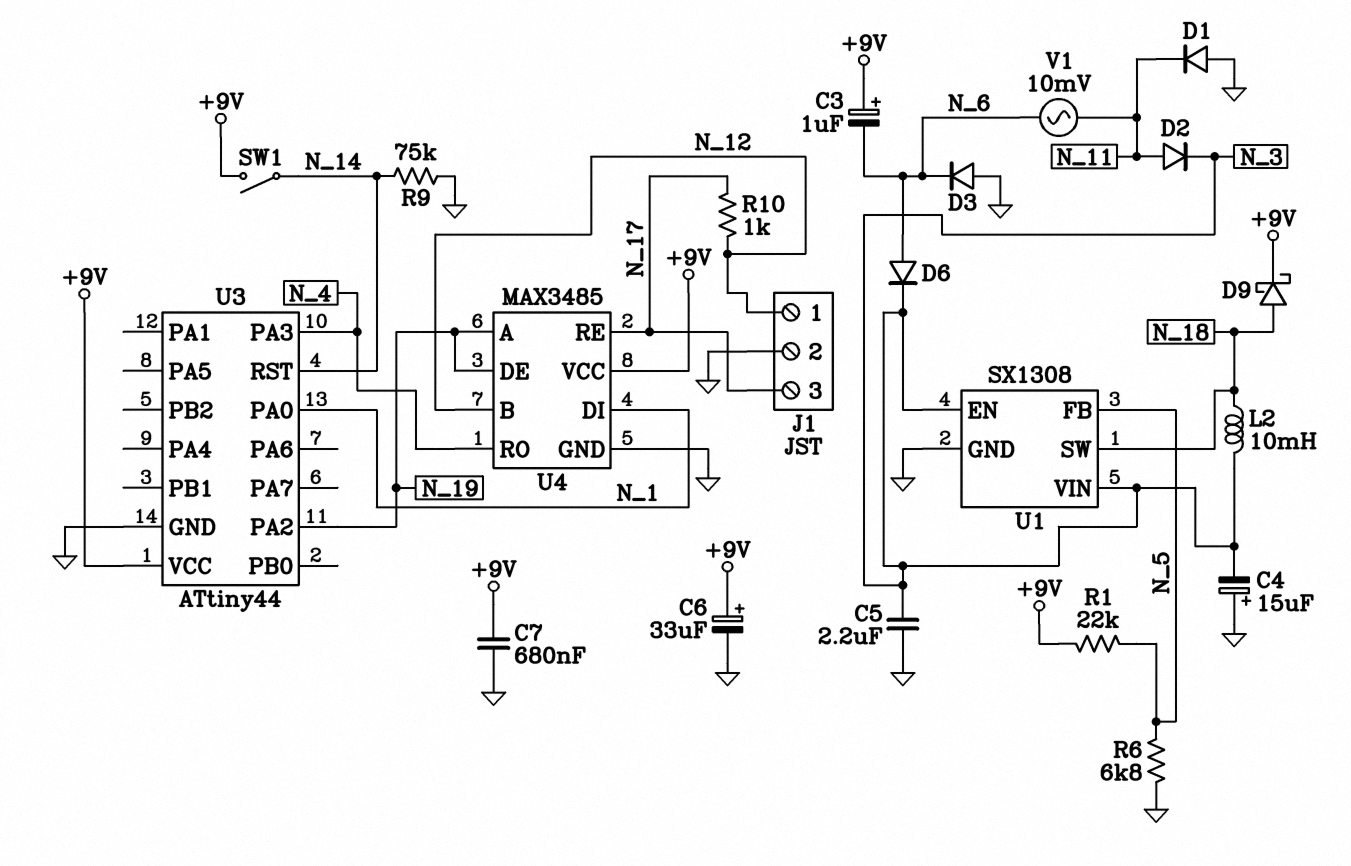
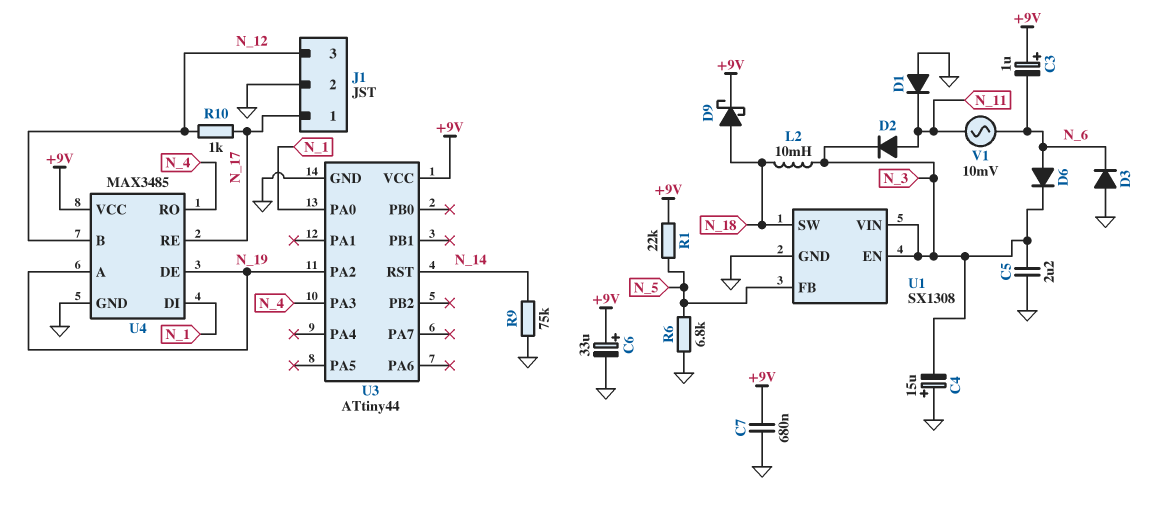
J1 pin 1: N_12 -> N_17
J1 pin 3: N_17 -> N_12
SW1: switch (+9V, N_14) -> none

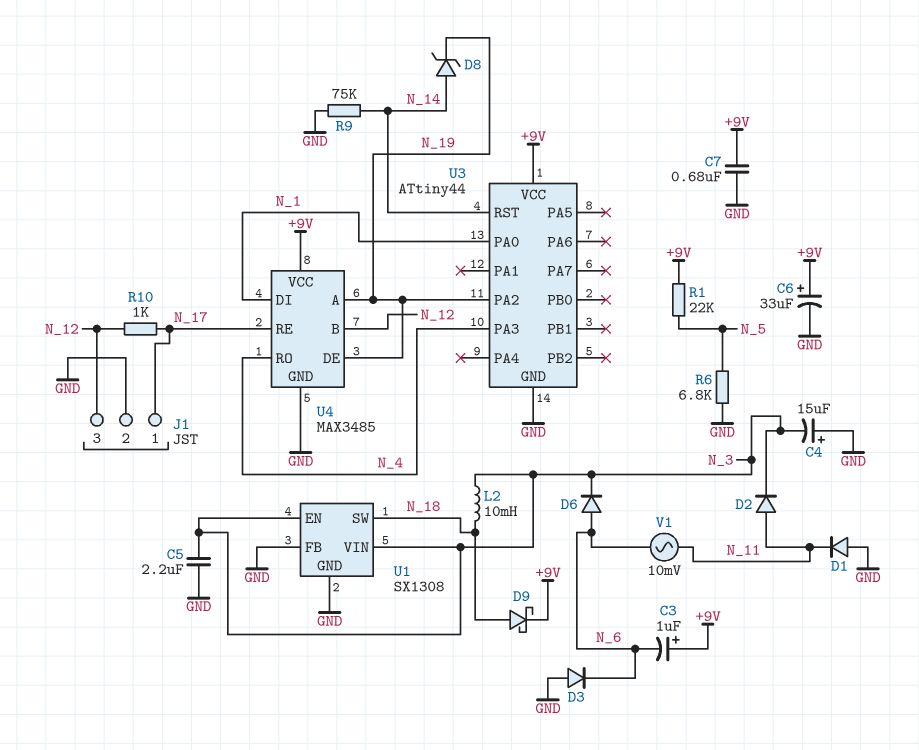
D8: none -> zener (A N_14, K N_19)
U1 pin FB: N_5 -> GND

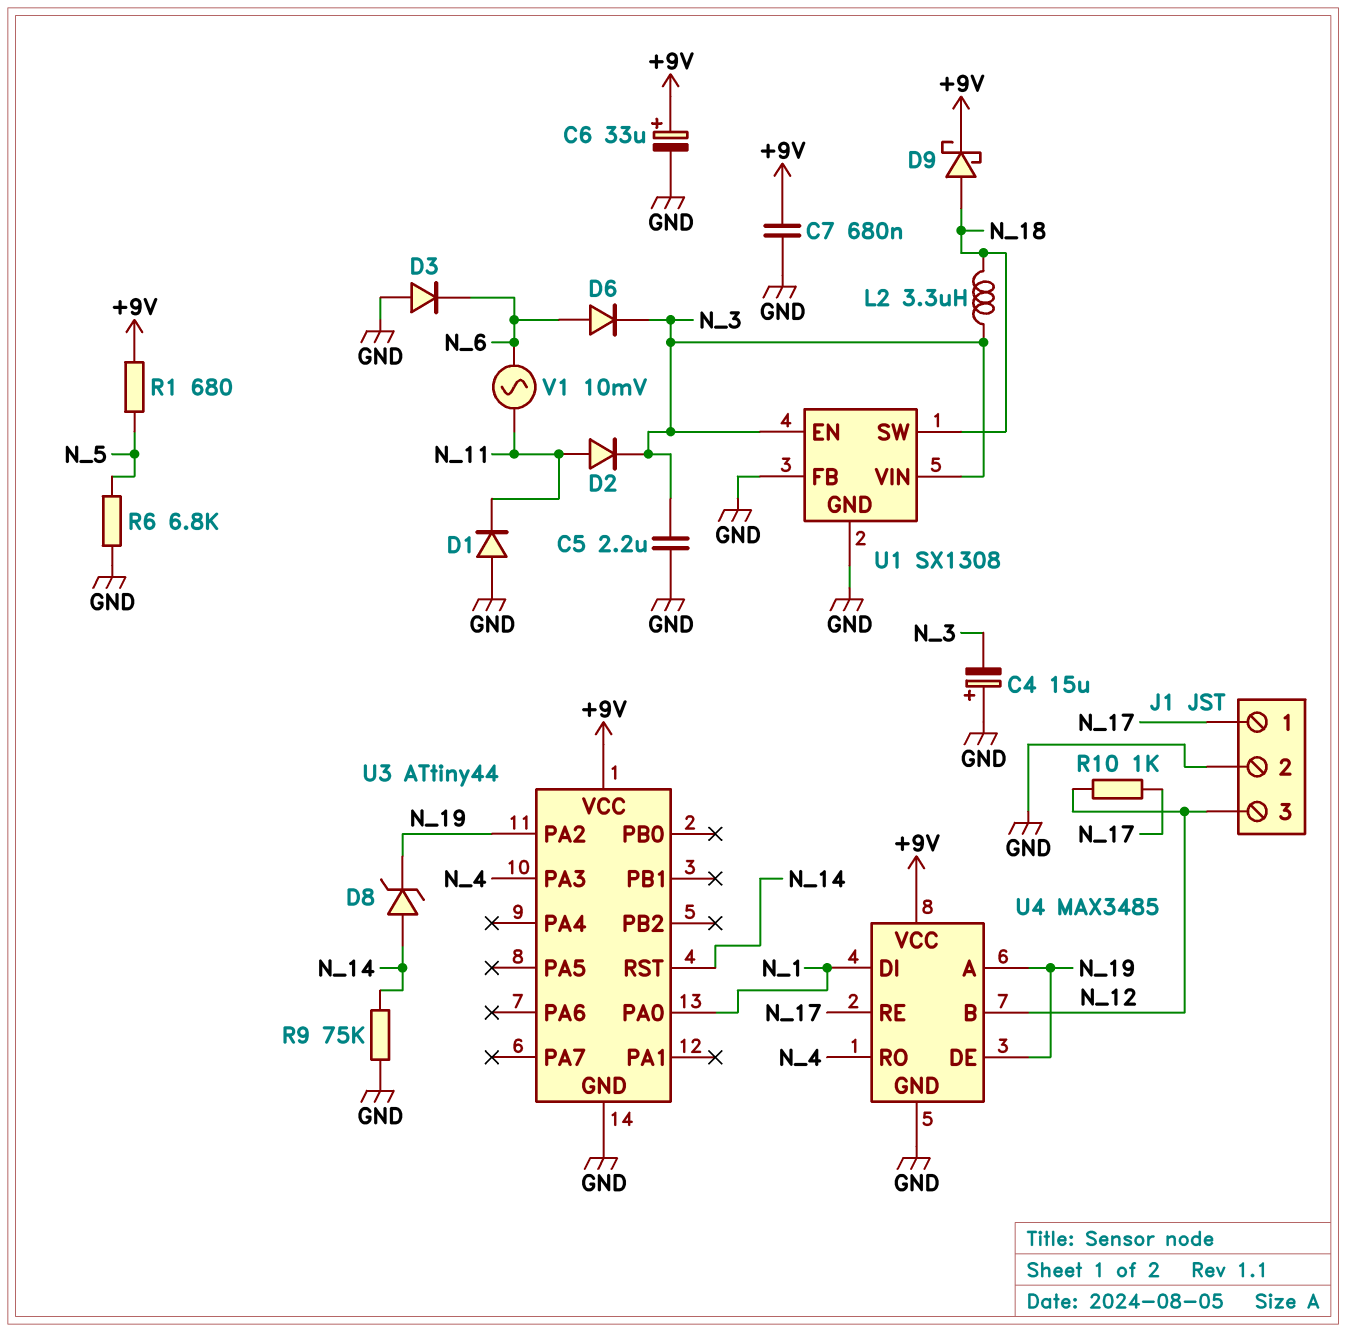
C3: 1uF (plus +9V, minus N_6) -> none
L2: 10mH (N_3, N_18) -> 3.3uH (N_3, N_18)
R1: 22k (+9V, N_5) -> 680 (+9V, N_5)

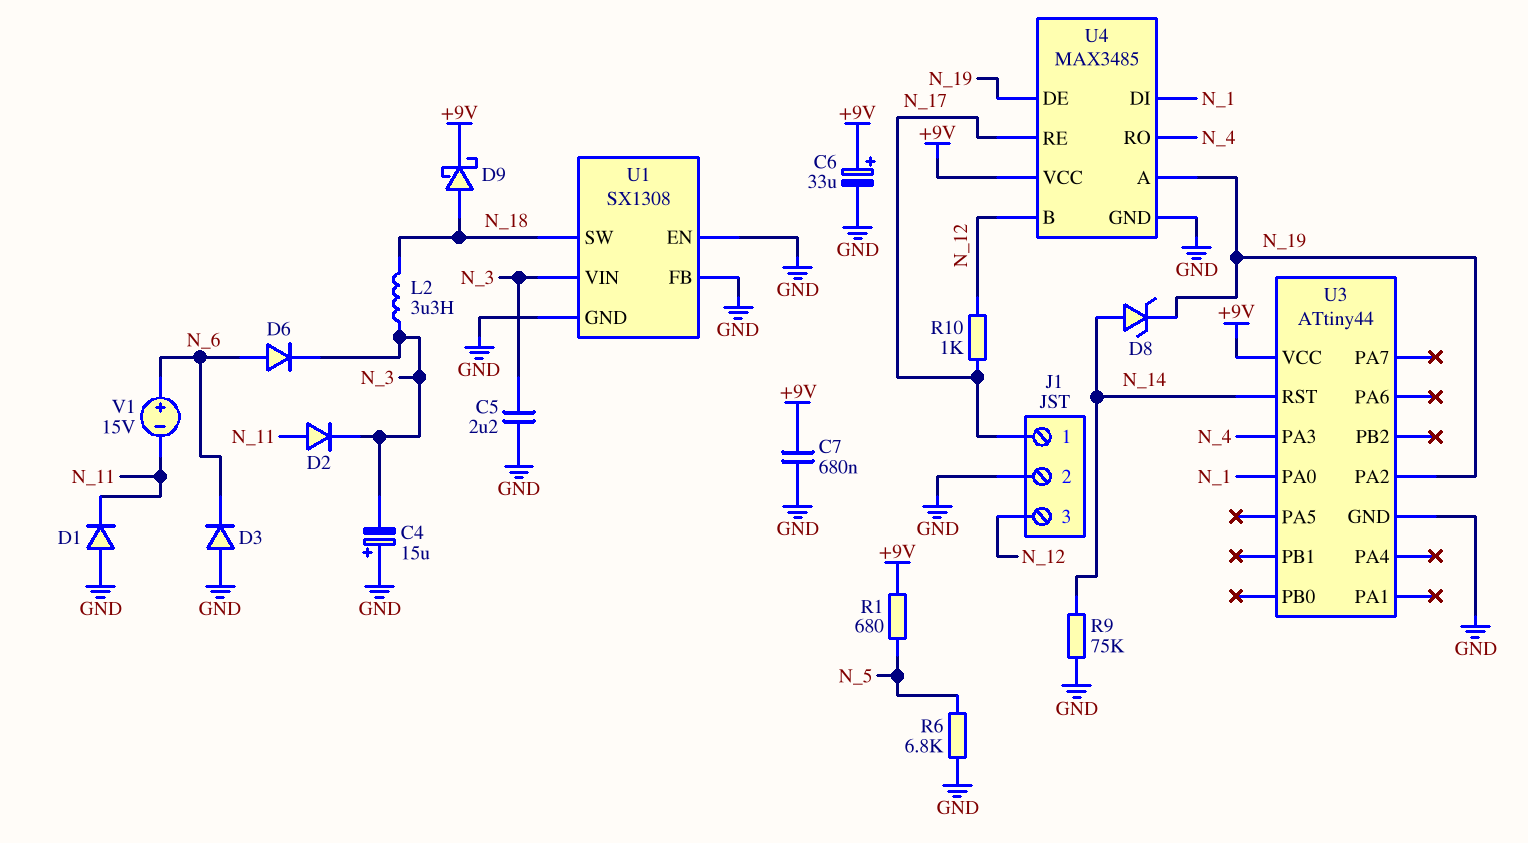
U1 pin EN: N_3 -> GND
V1: AC 10mV (N_6, N_11) -> 15V (plus N_6, minus N_11)

